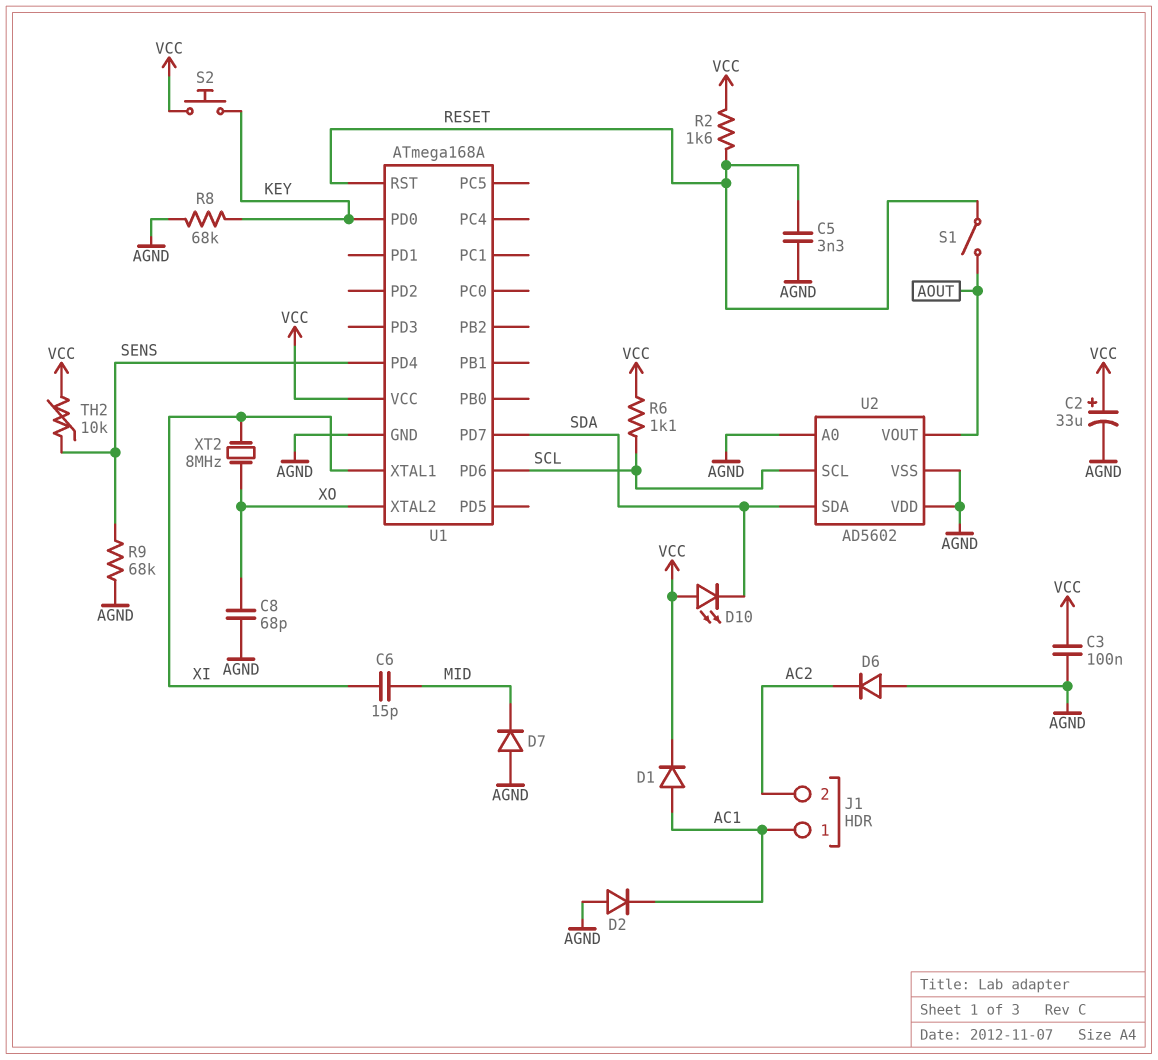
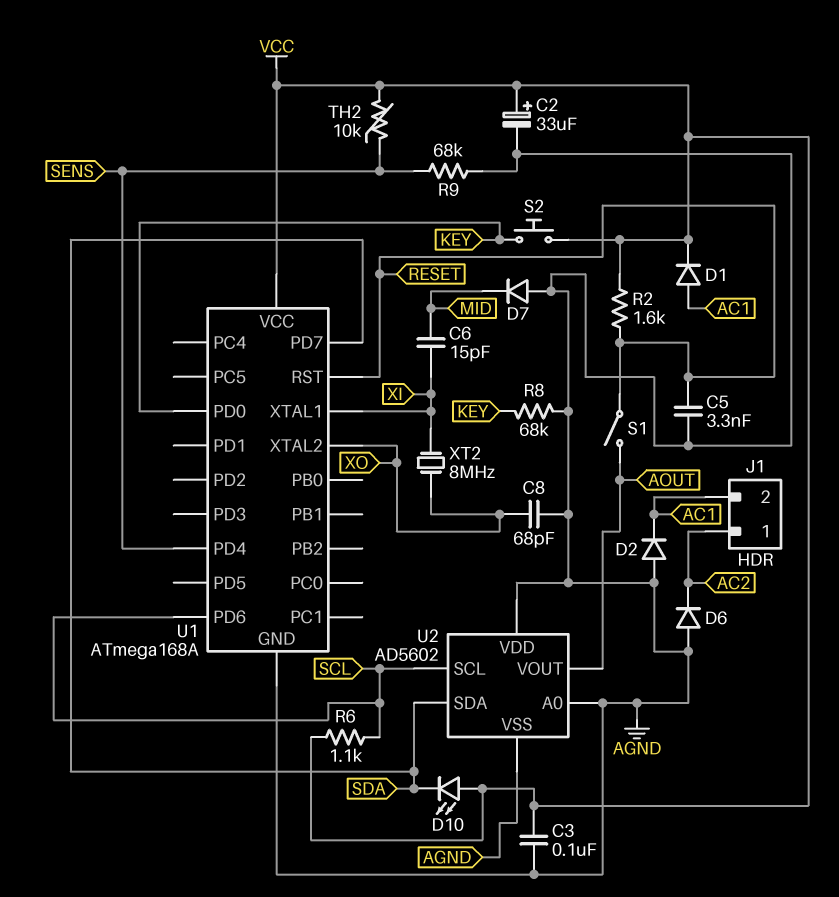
J1 pin 1: AC1 -> AC2
J1 pin 2: AC2 -> AC1

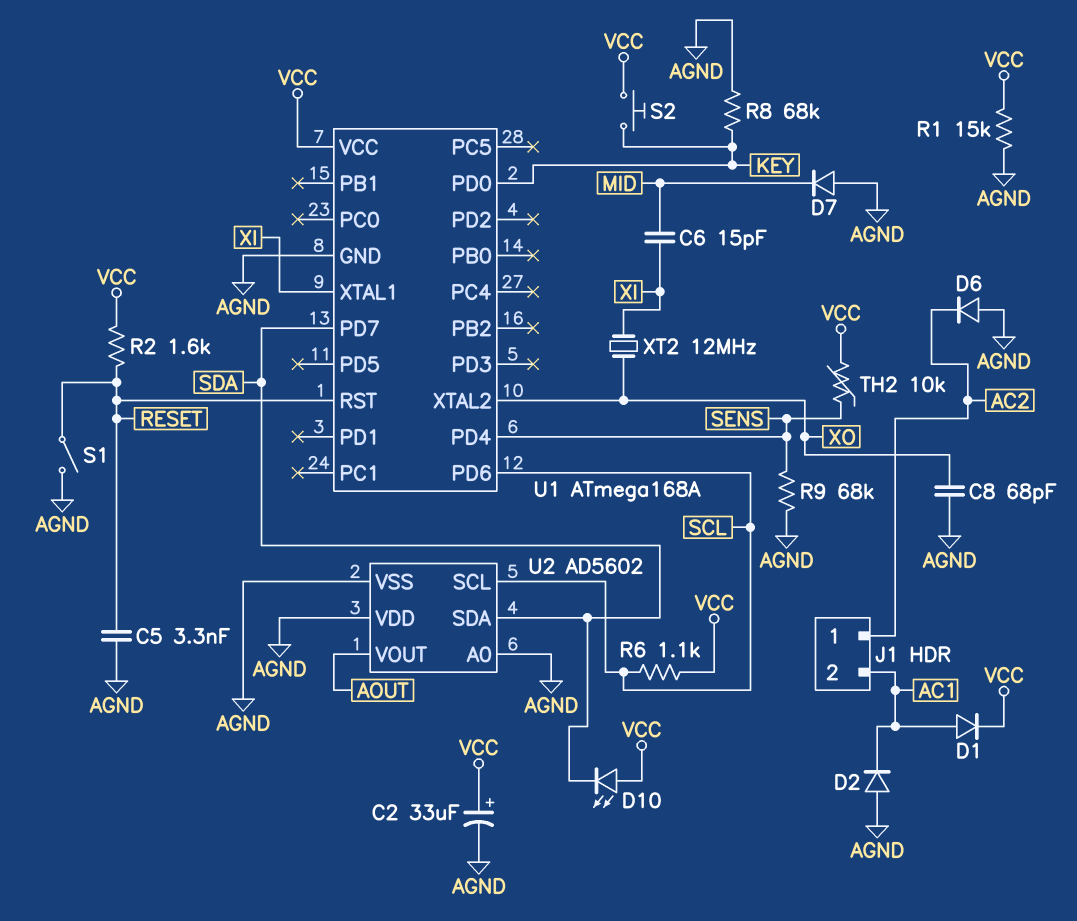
C3: 100nF (AGND, VCC) -> none
R1: none -> 15k (AGND, VCC)
S1: switch (AOUT, RESET) -> switch (AGND, RESET)
XT2: 8MHz (XI, XO) -> 12MHz (XI, XO)

